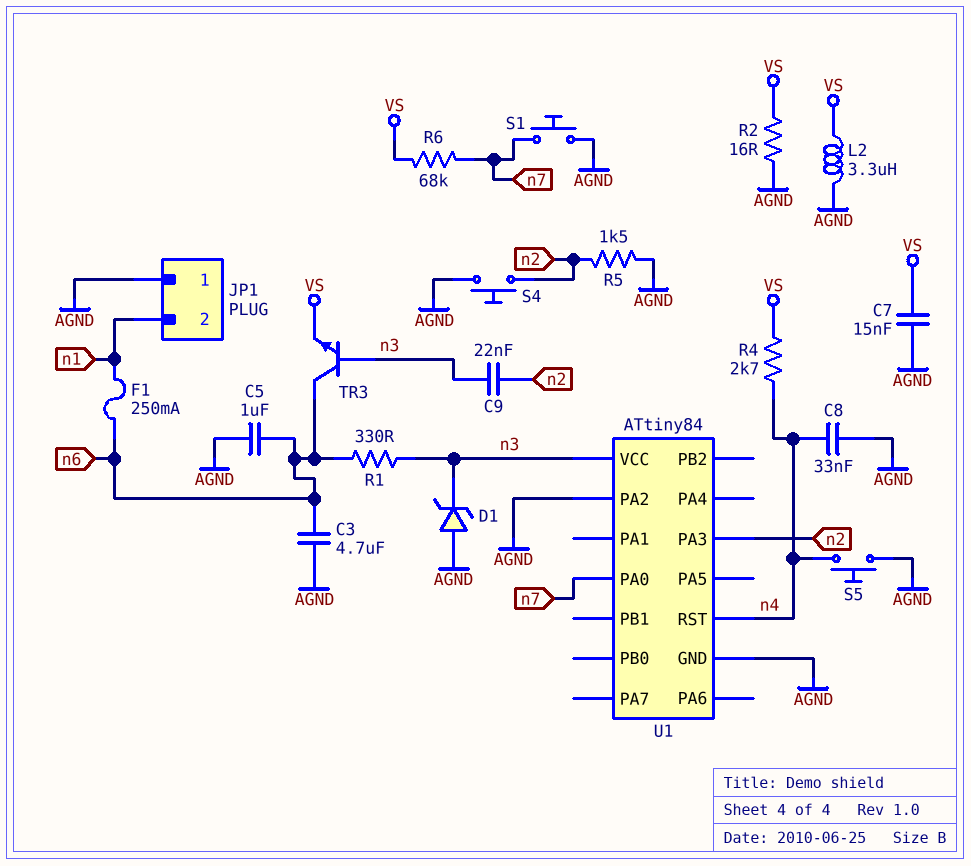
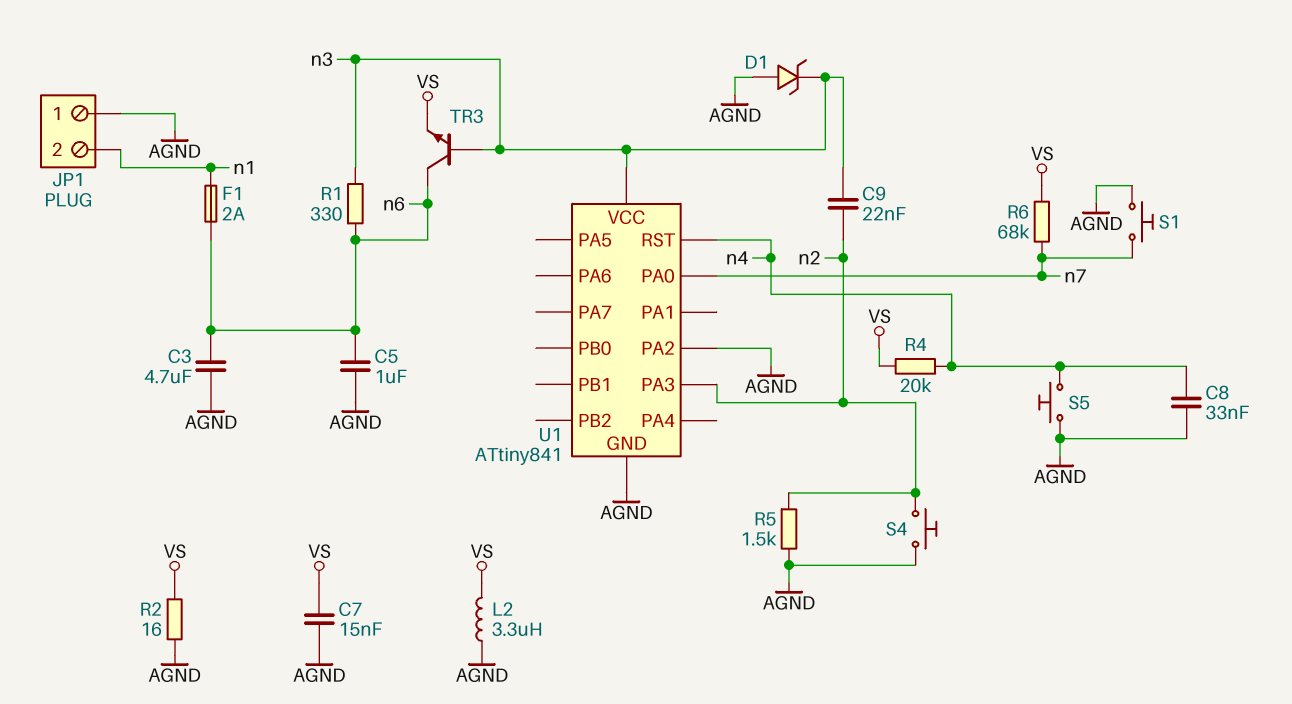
F1: 250mA (n1, n6) -> 2A (n1, n6)
R4: 2.7k (VS, n4) -> 20k (VS, n4)
U1: ATtiny84 -> ATtiny841

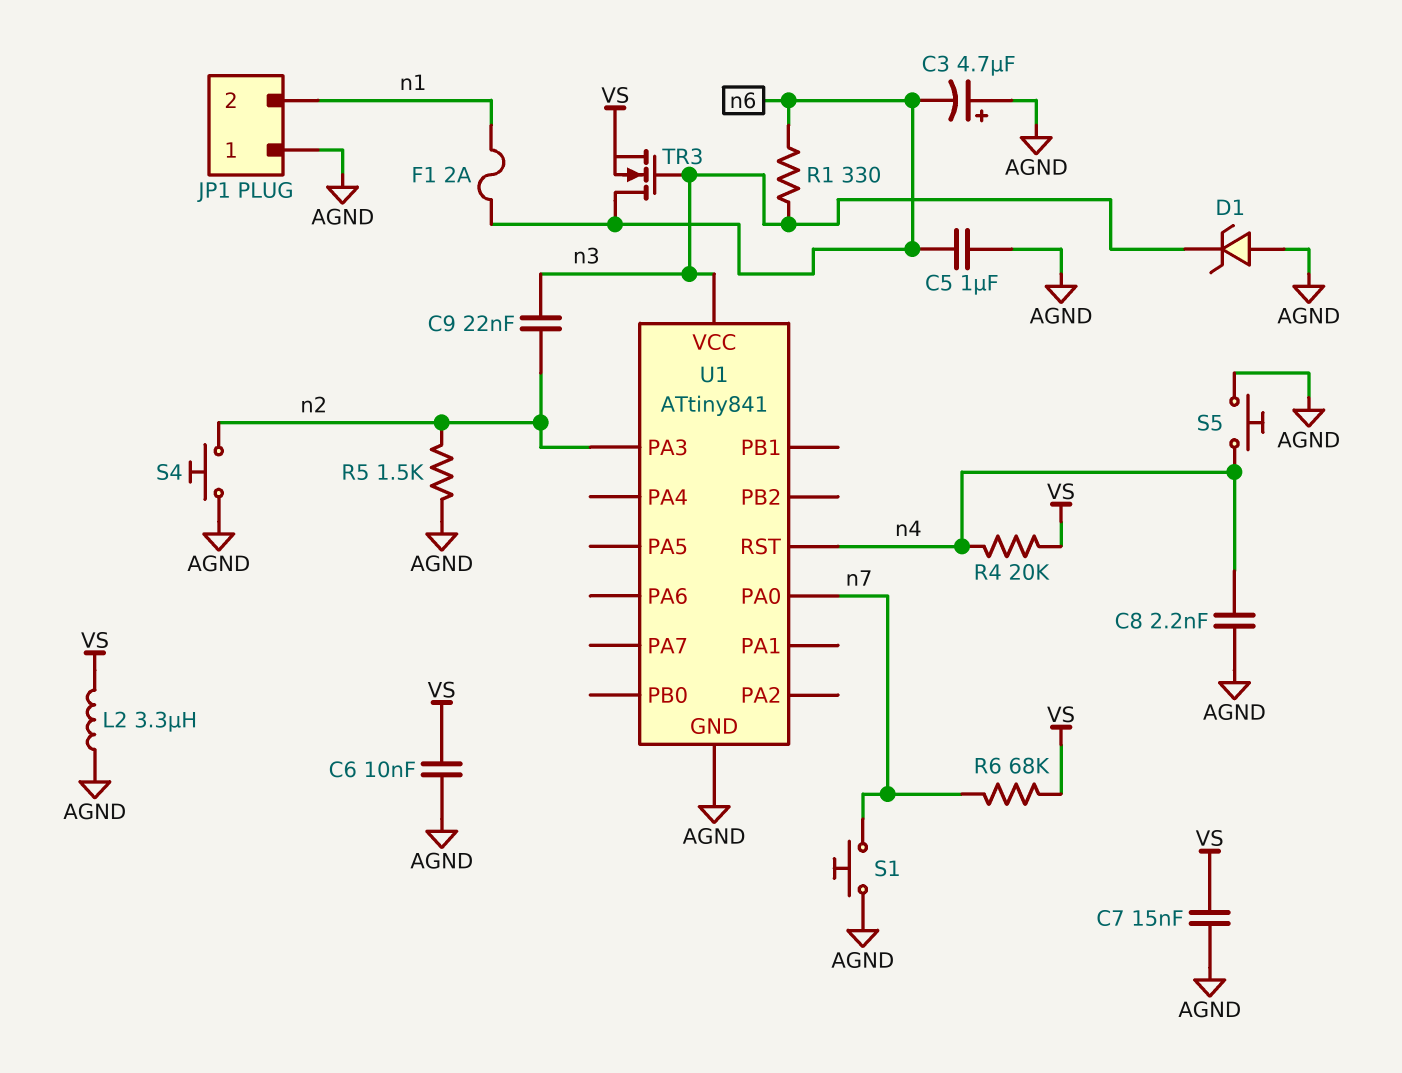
C3: 4.7uF (AGND, n6) -> 4.7uF (plus AGND, minus n6)
C6: none -> 10nF (AGND, VS)
C8: 33nF (AGND, n4) -> 2.2nF (AGND, n4)
R2: 16 (AGND, VS) -> none
TR3: NPN (B n3, C n6, E VS) -> NMOS (G n3, D n6, S VS)
U1 pin PA2: AGND -> none

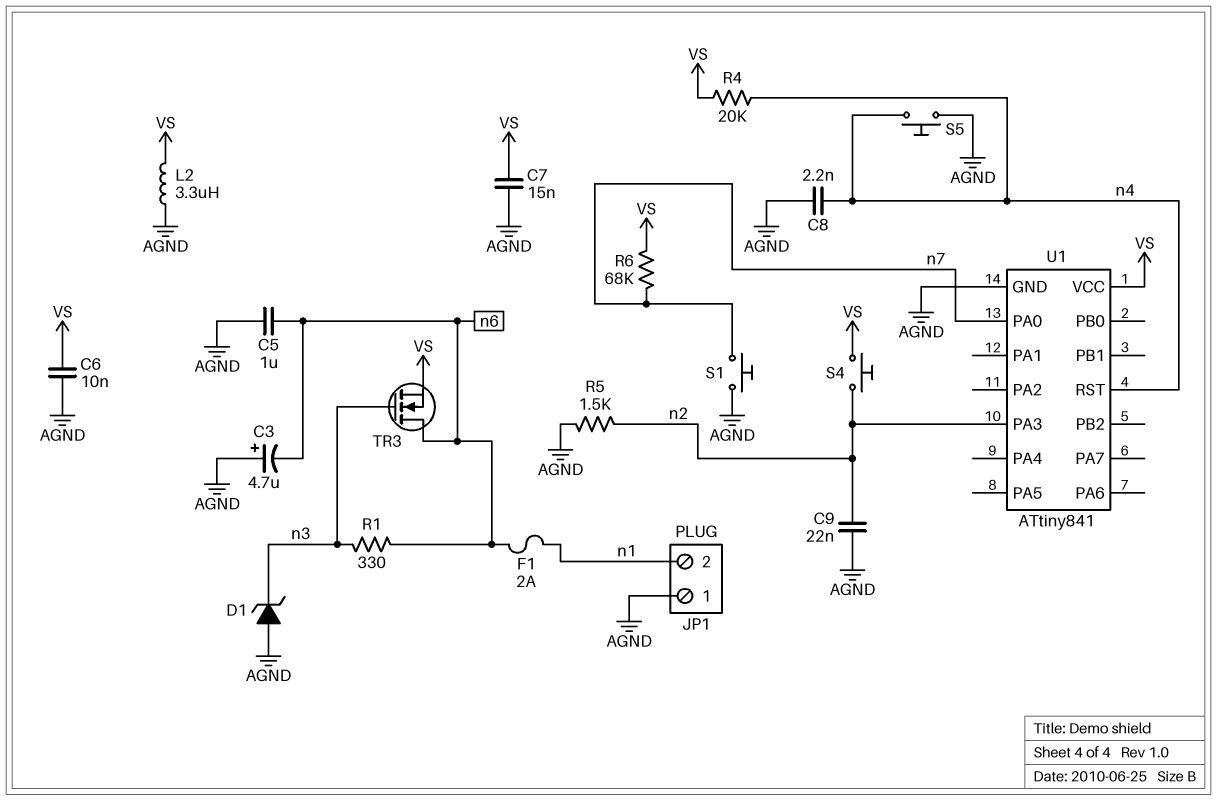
C9: 22nF (n2, n3) -> 22nF (AGND, n2)
S4: button (AGND, n2) -> button (VS, n2)
U1 pin VCC: n3 -> VS

